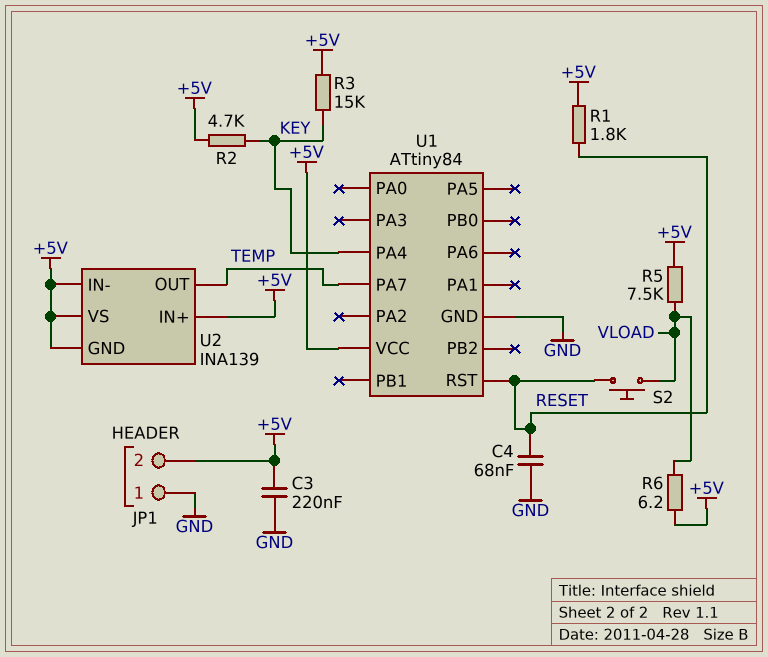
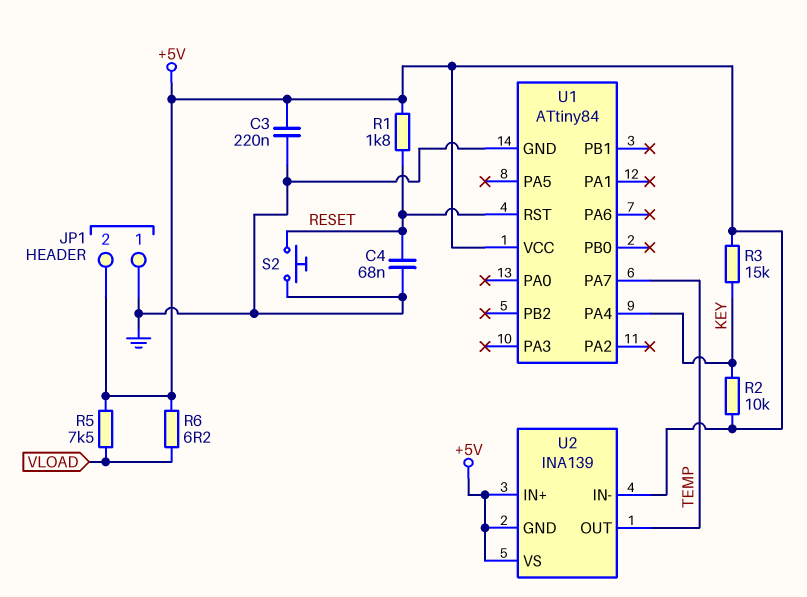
R2: 4.7k (+5V, KEY) -> 10k (+5V, KEY)
S2: button (RESET, VLOAD) -> button (GND, RESET)

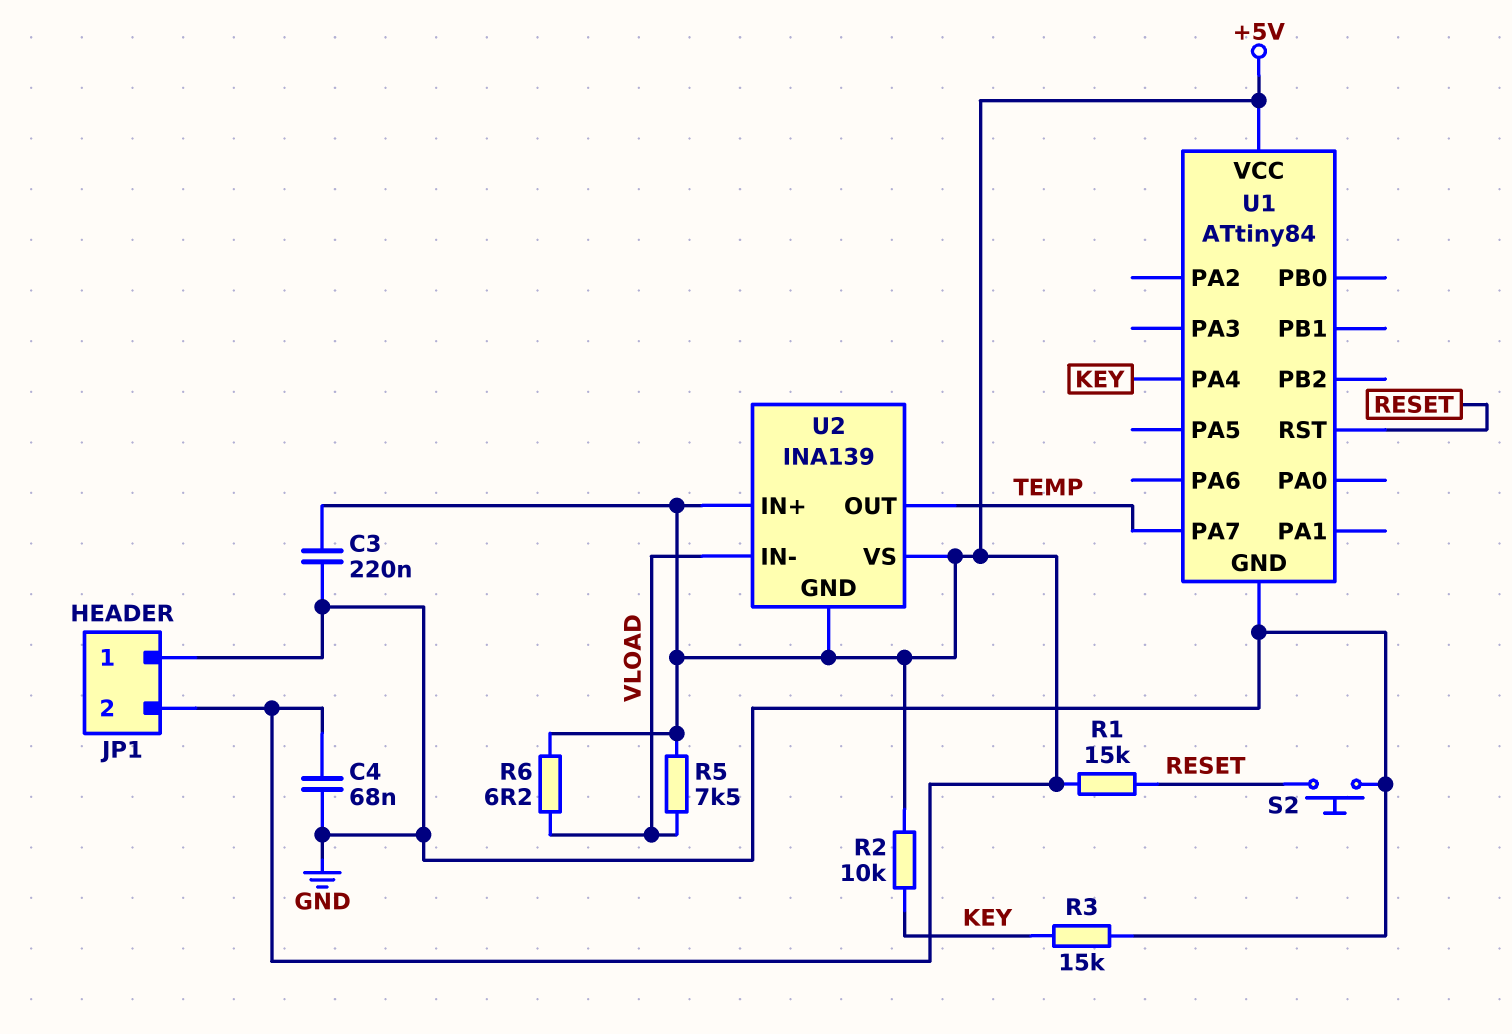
C4: 68nF (GND, RESET) -> 68nF (+5V, GND)
R1: 1.8k (+5V, RESET) -> 15k (+5V, RESET)
R3: 15k (+5V, KEY) -> 15k (GND, KEY)
U2 pin IN-: +5V -> VLOAD

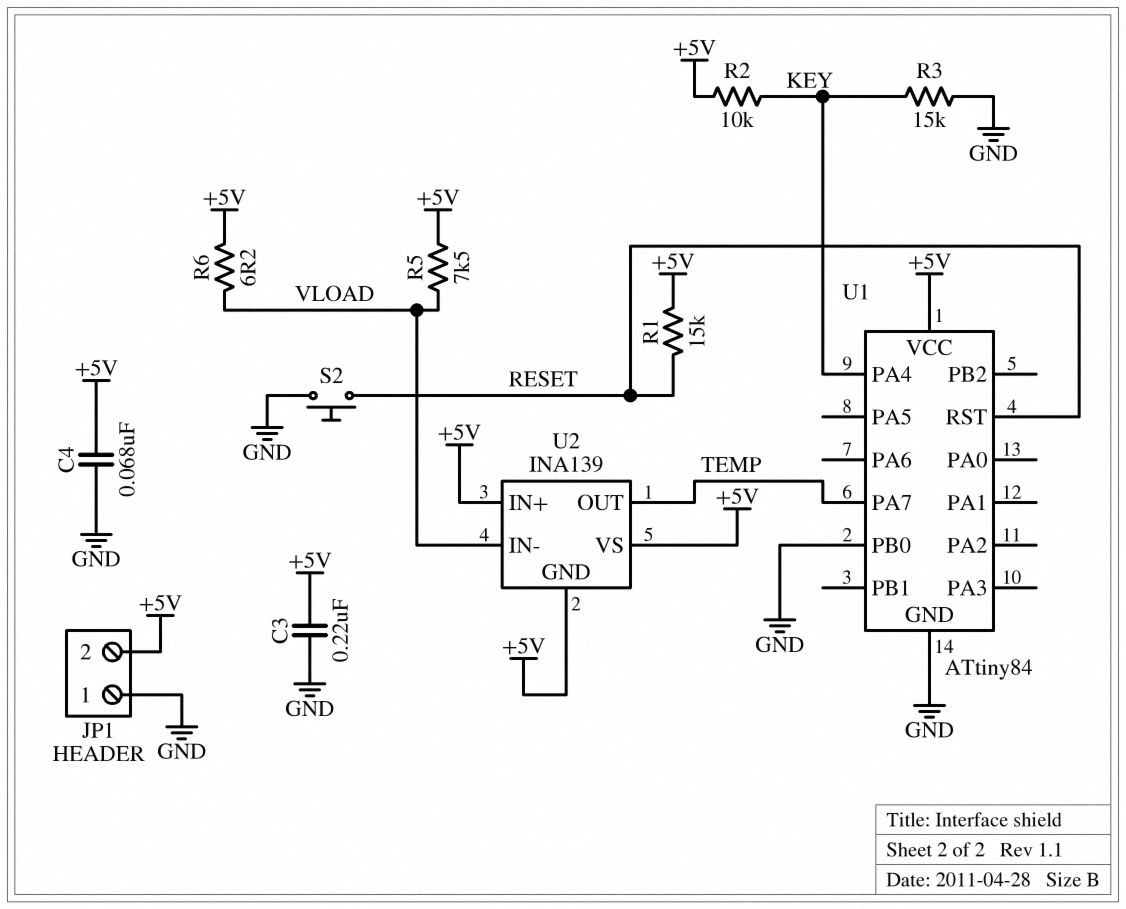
U1 pin PB0: none -> GND

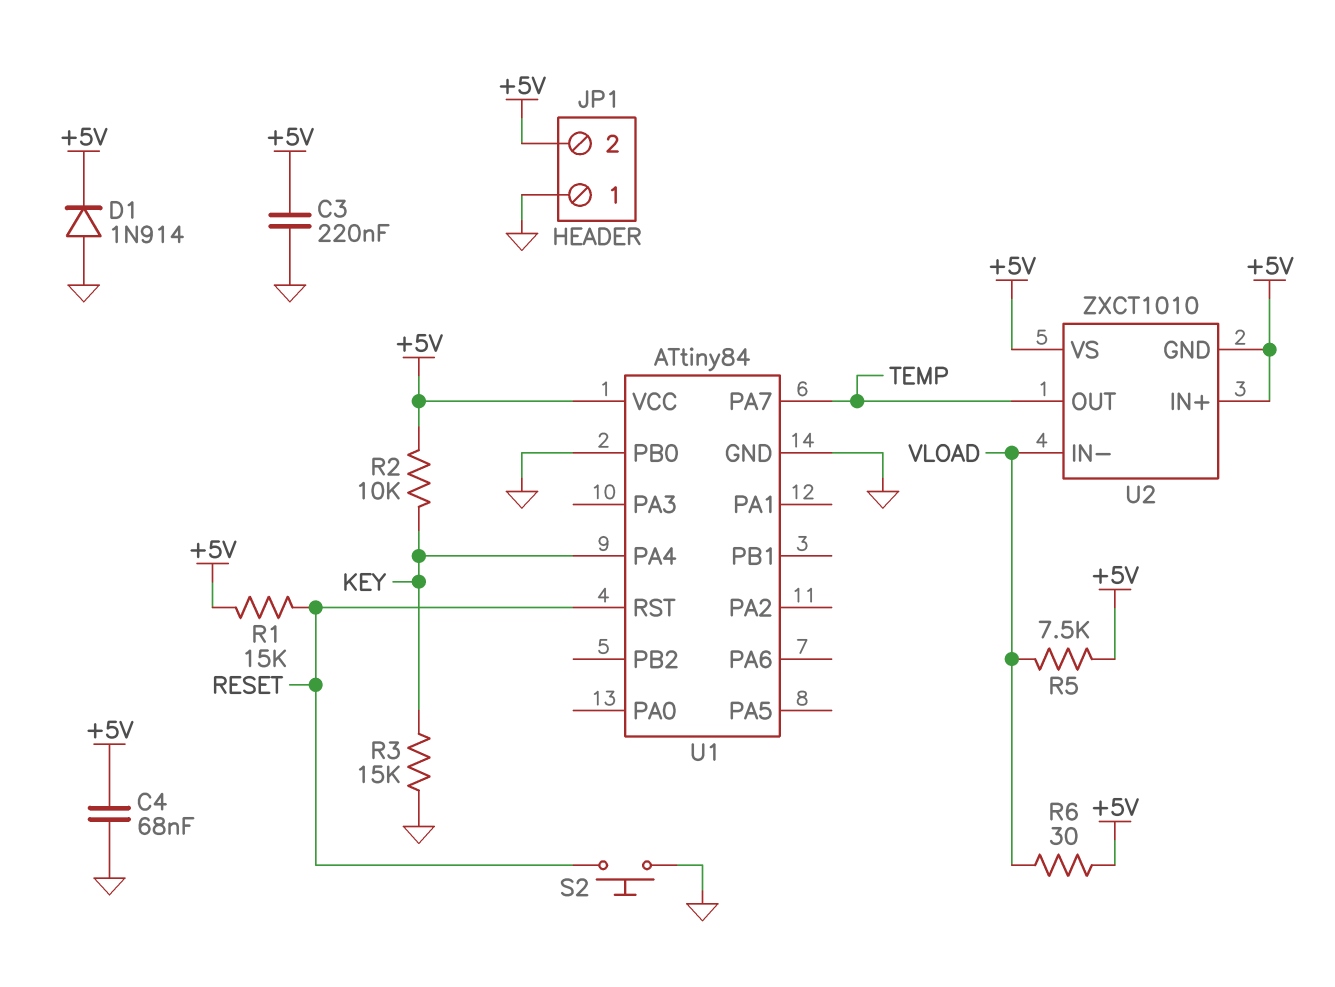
D1: none -> diode 1N914 (A GND, K +5V)
R6: 6.2 (+5V, VLOAD) -> 30 (+5V, VLOAD)
U2: INA139 -> ZXCT1010

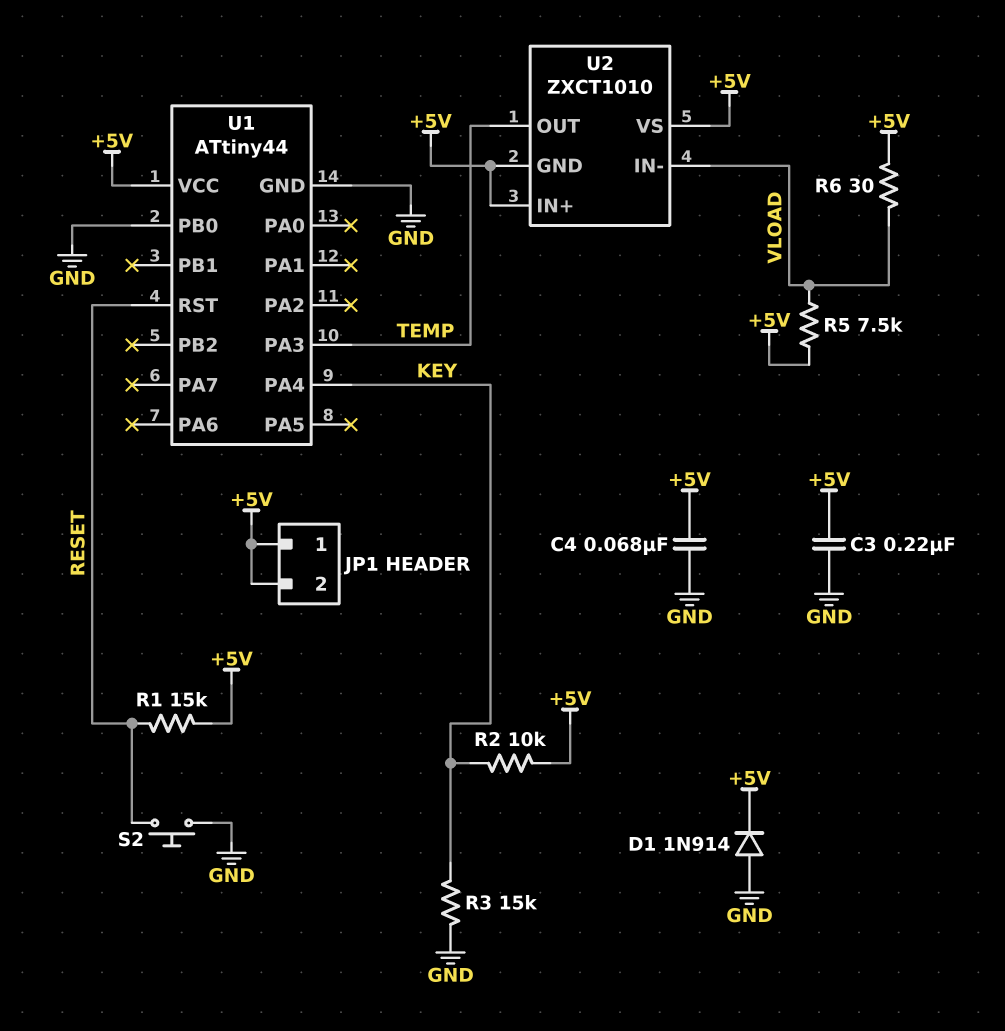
JP1 pin 1: GND -> +5V
U1: ATtiny84 -> ATtiny44
U1 pin PA3: none -> TEMP
U1 pin PA7: TEMP -> none

